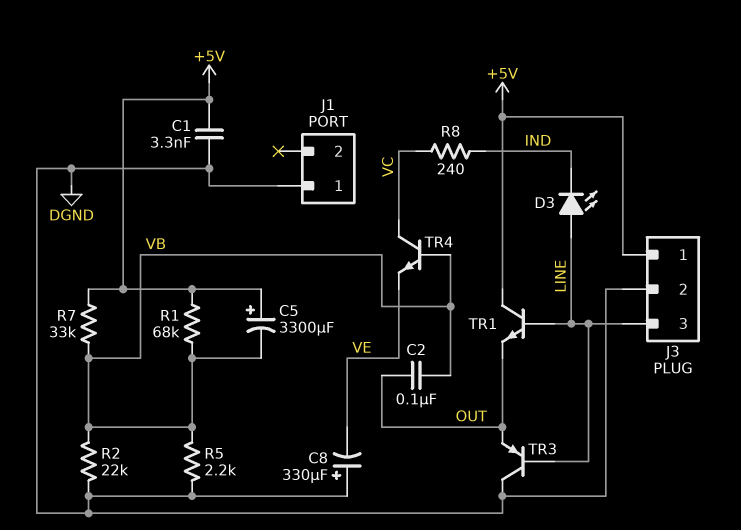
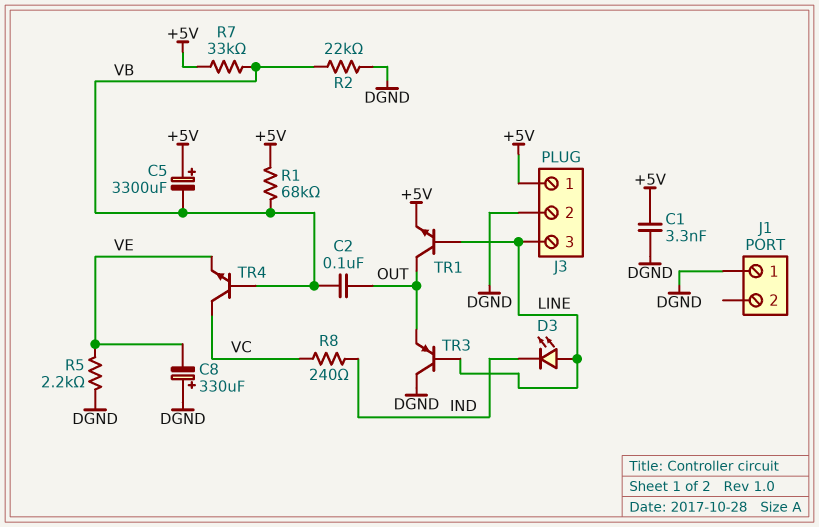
R5: 2.2k (DGND, VB) -> 2.2k (DGND, VE)
TR1: NPN (B LINE, C +5V, E OUT) -> NPN (B LINE, C OUT, E +5V)

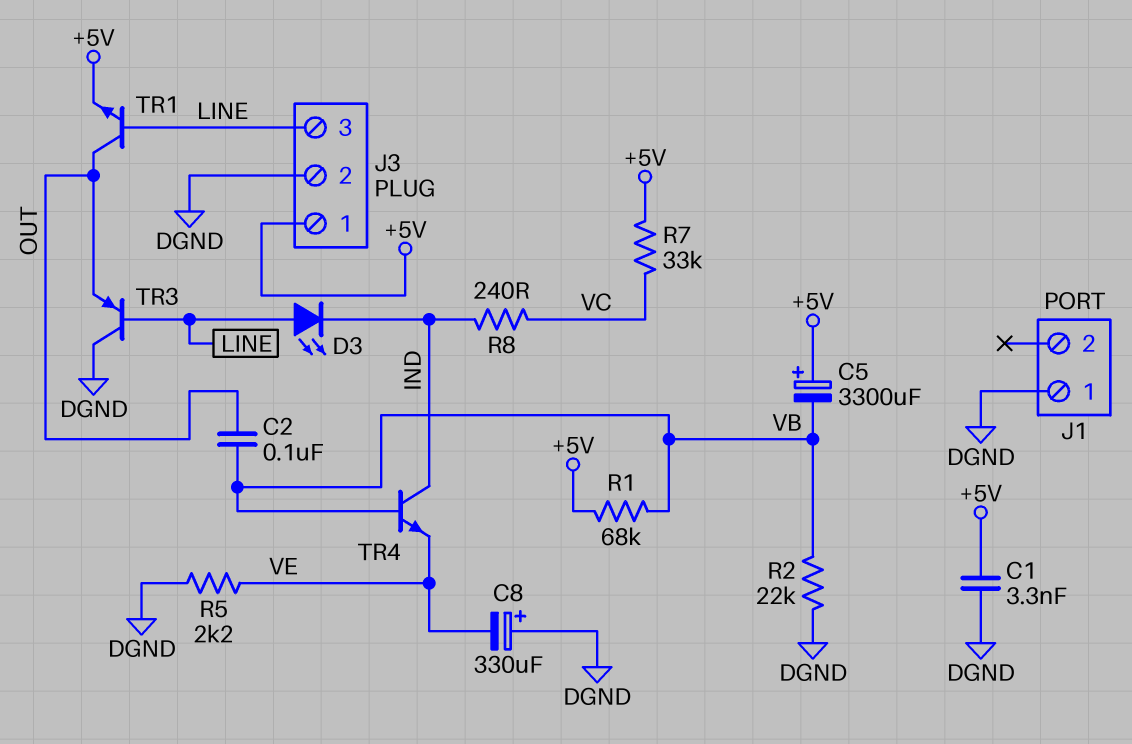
R7: 33k (+5V, VB) -> 33k (+5V, VC)
TR4: NPN (B VB, C VC, E VE) -> NPN (B VB, C IND, E VE)

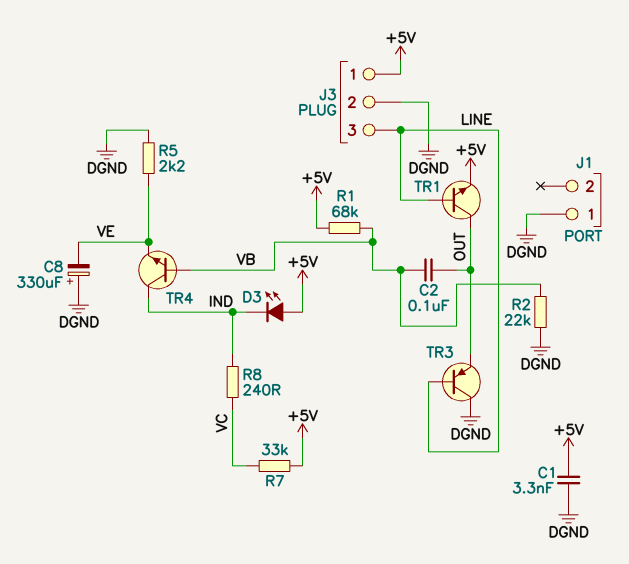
C5: 3300uF (plus +5V, minus VB) -> none
D3: LED (A LINE, K IND) -> LED (A +5V, K IND)

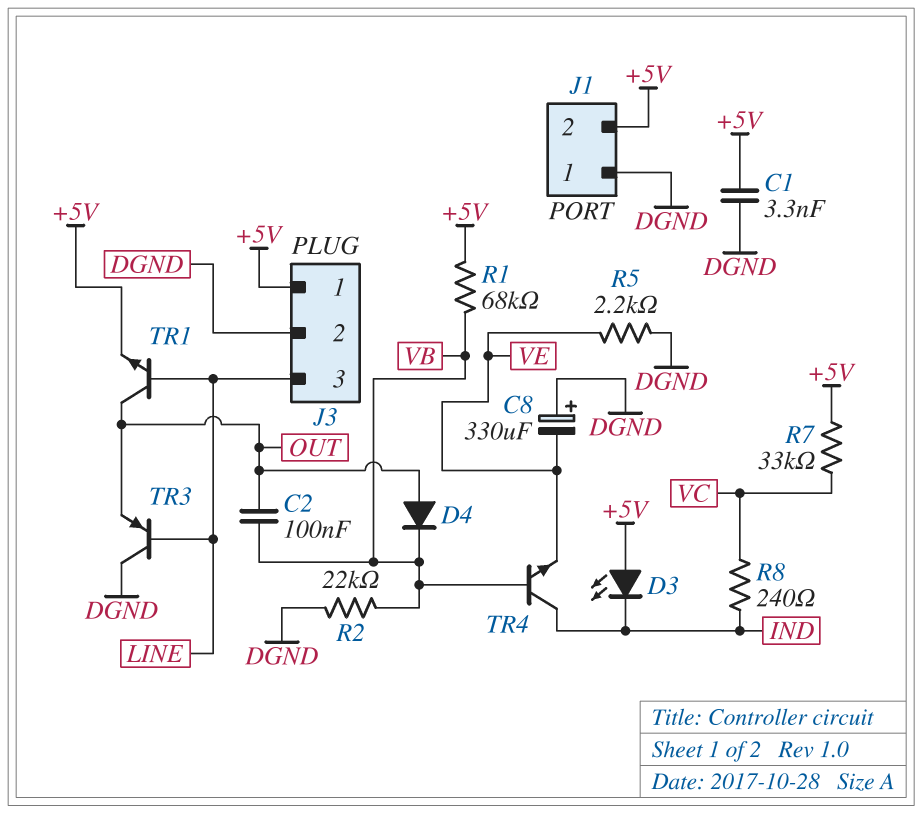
D4: none -> diode (A OUT, K VB)
J1 pin 2: none -> +5V

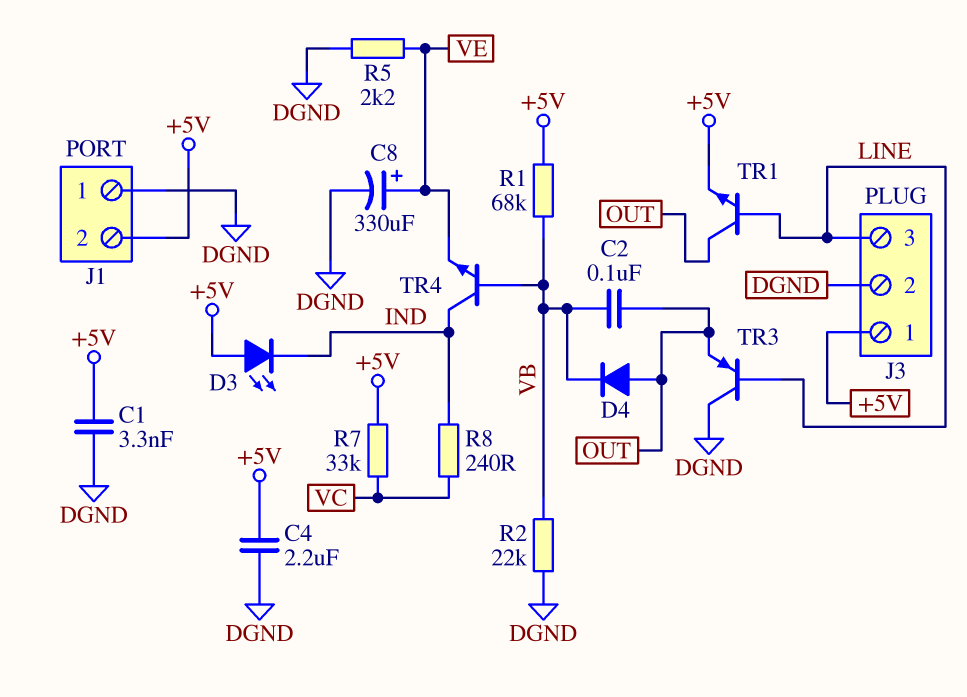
C4: none -> 2.2uF (+5V, DGND)
C8: 330uF (plus DGND, minus VE) -> 330uF (plus VE, minus DGND)

